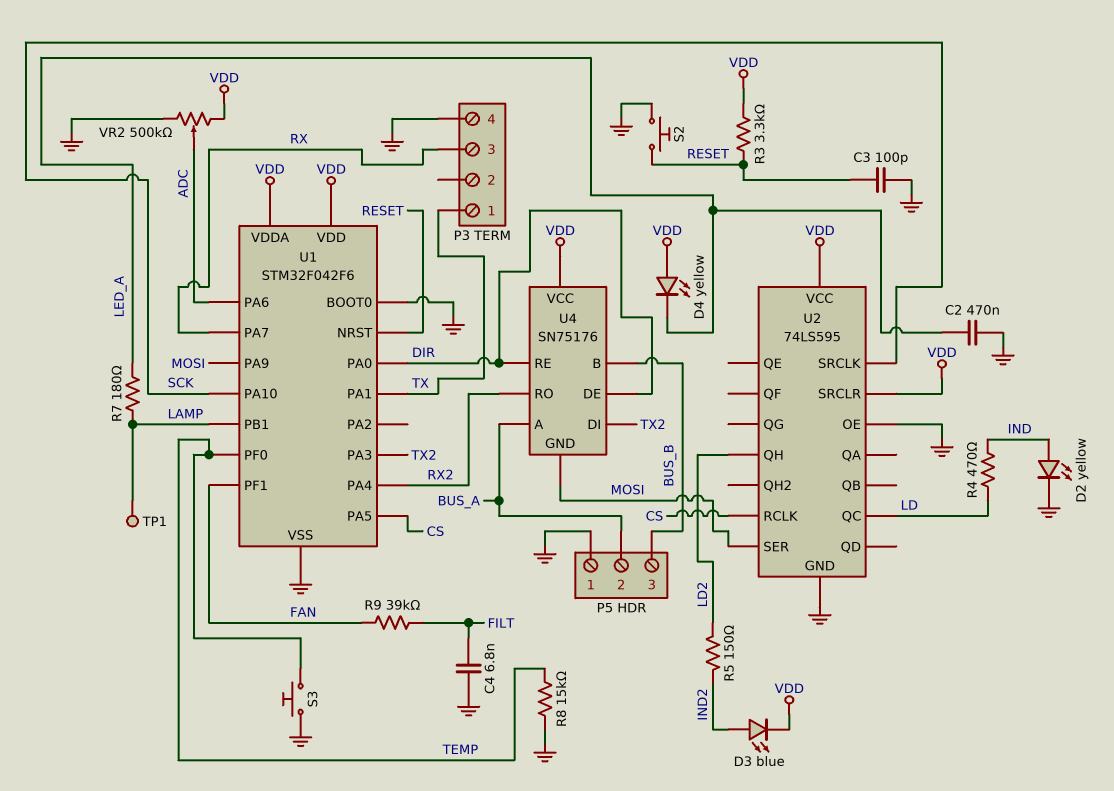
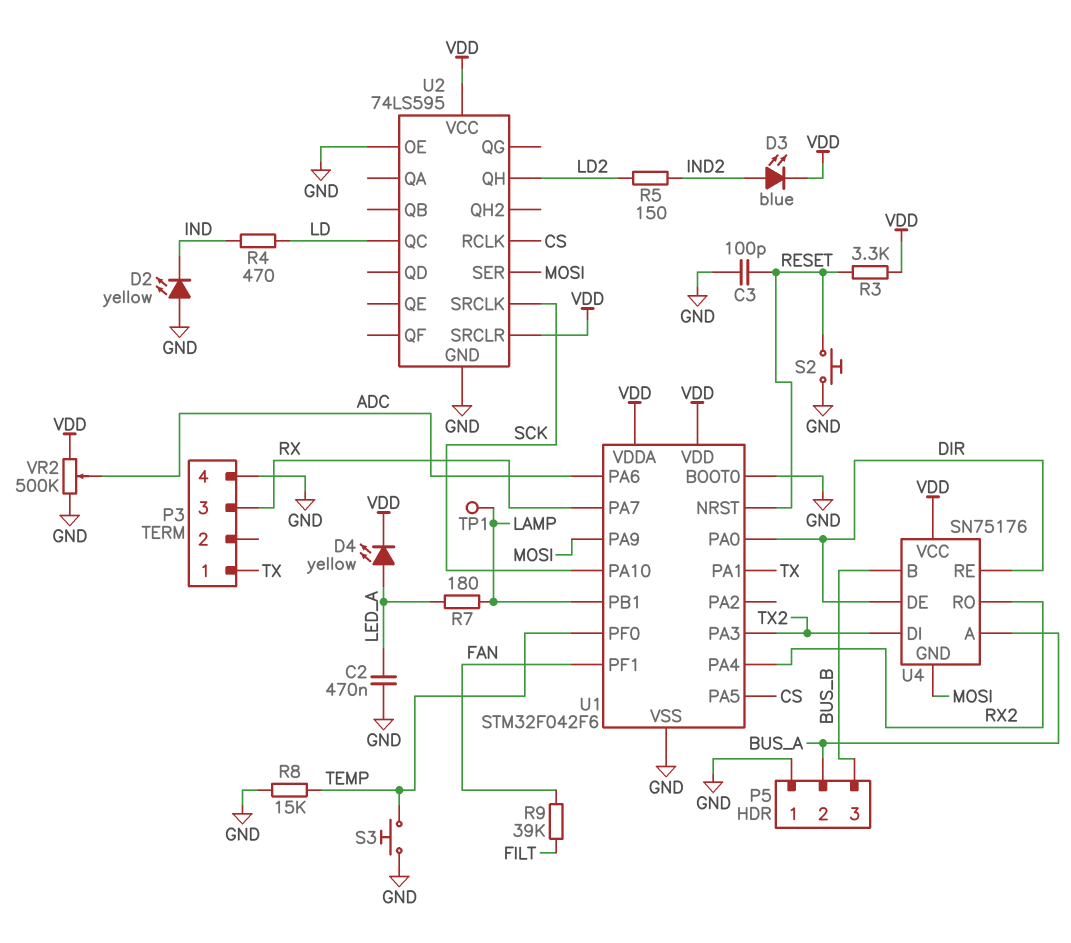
C4: 6.8nF (FILT, GND) -> none
D2: LED yellow (A IND, K GND) -> LED yellow (A GND, K IND)
D4: LED yellow (A VDD, K LED_A) -> LED yellow (A LED_A, K VDD)

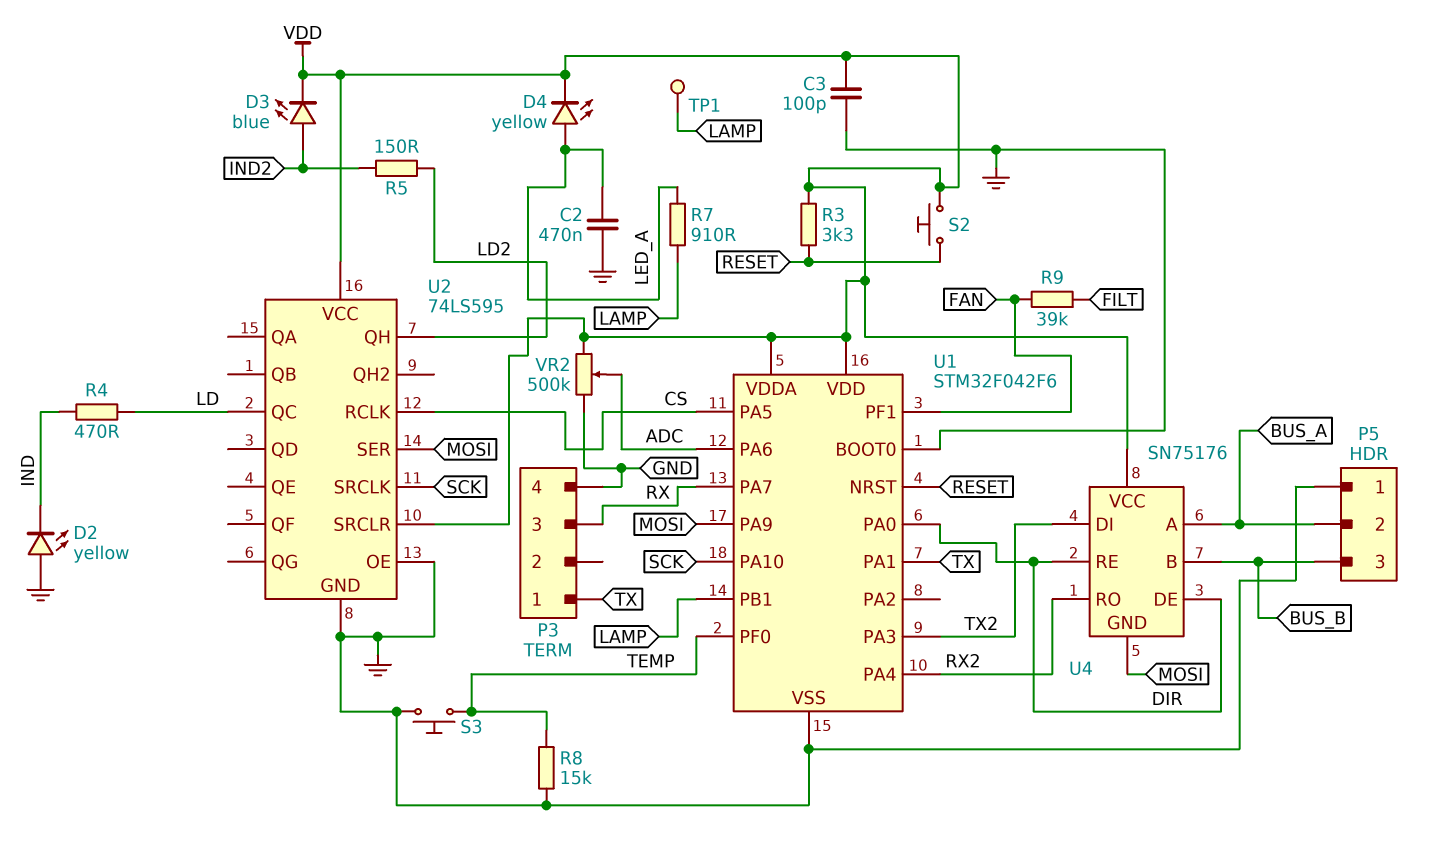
C3: 100pF (GND, RESET) -> 100pF (GND, VDD)
R7: 180 (LAMP, LED_A) -> 910 (LAMP, LED_A)
S2: button (GND, RESET) -> button (RESET, VDD)

